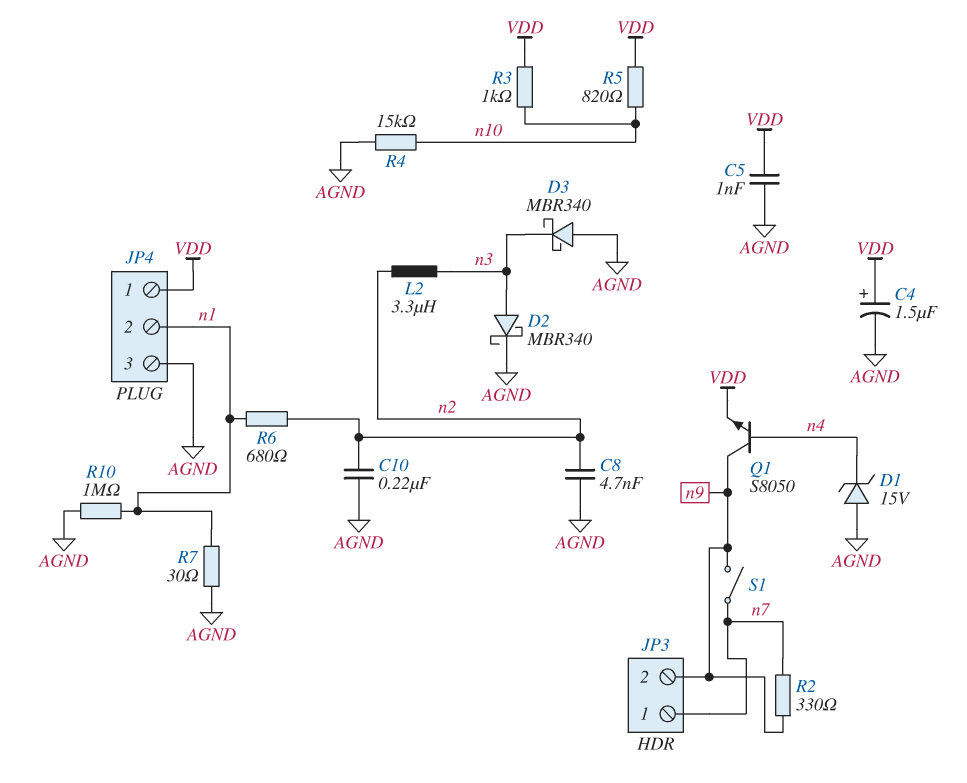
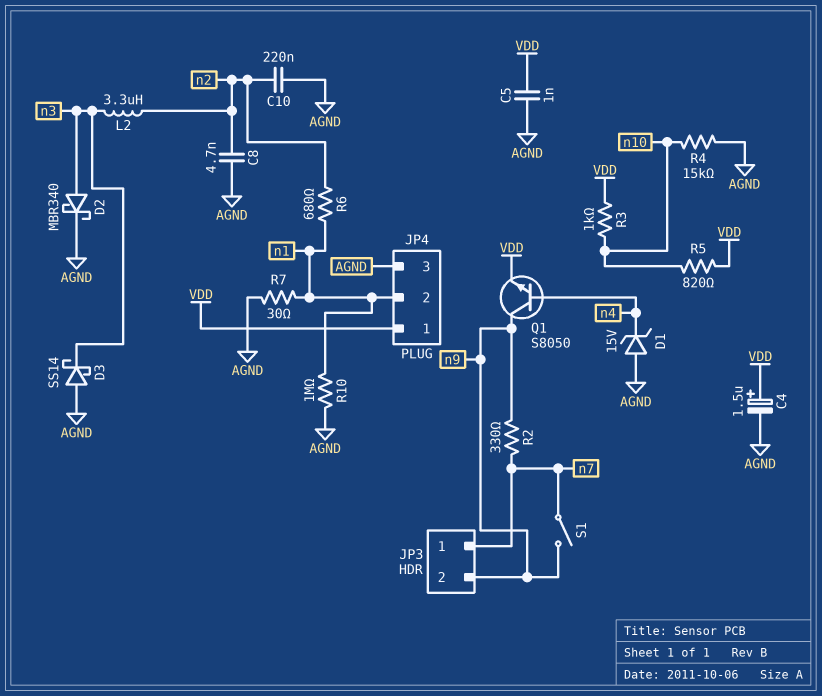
D3: schottky MBR340 (A AGND, K n3) -> schottky SS14 (A AGND, K n3)

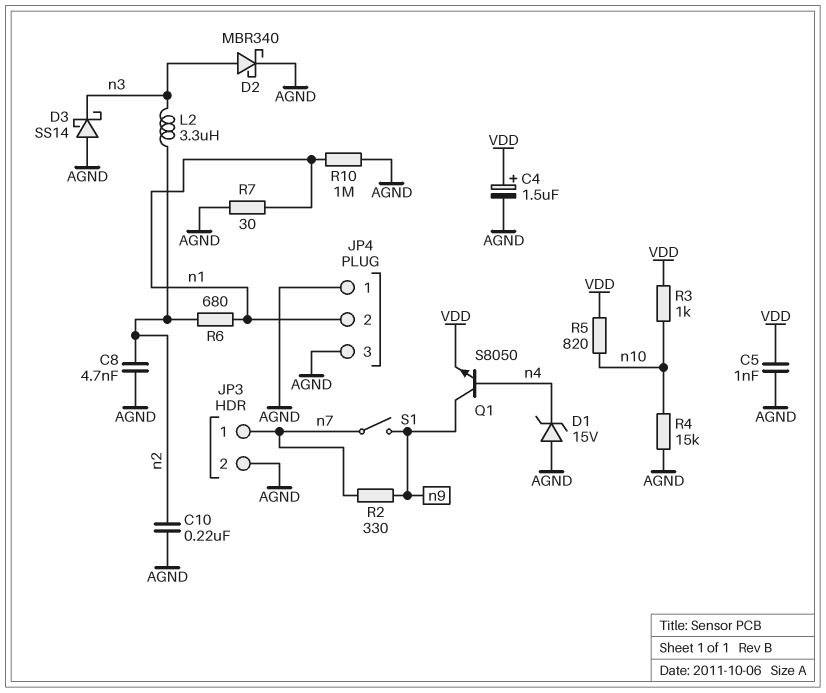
JP3 pin 2: n9 -> AGND
JP4 pin 1: VDD -> AGND

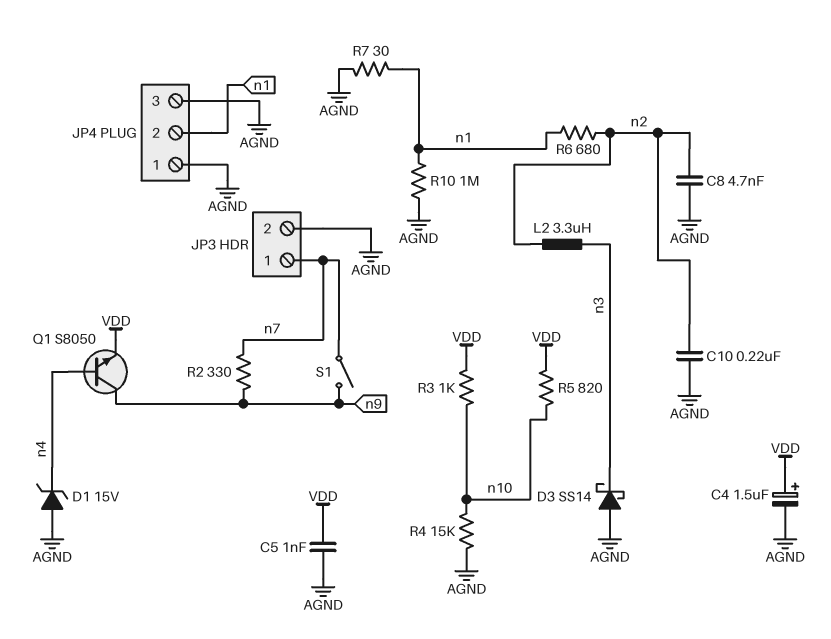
D2: schottky MBR340 (A n3, K AGND) -> none

